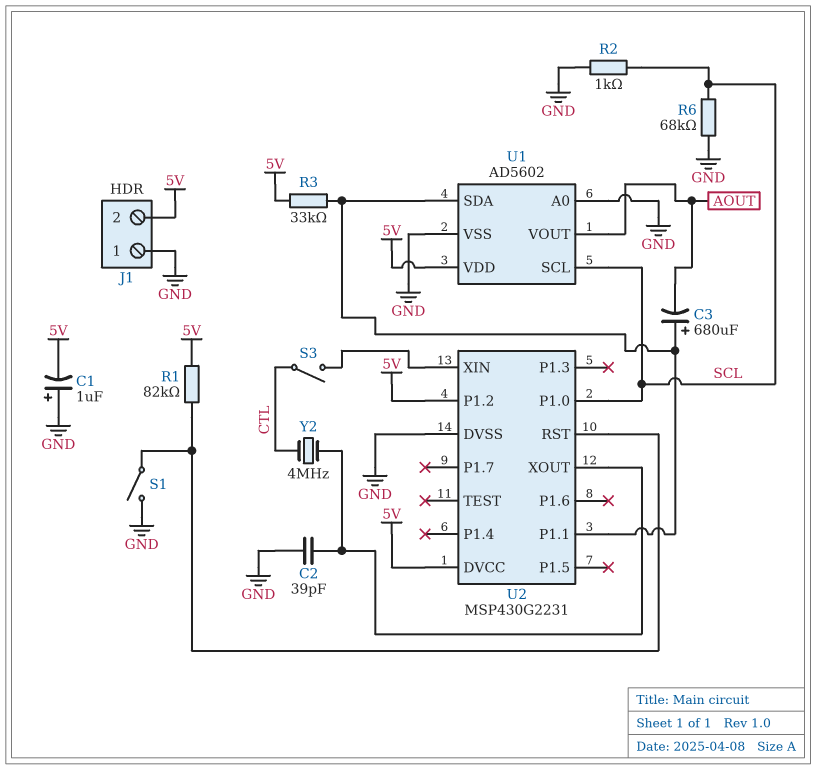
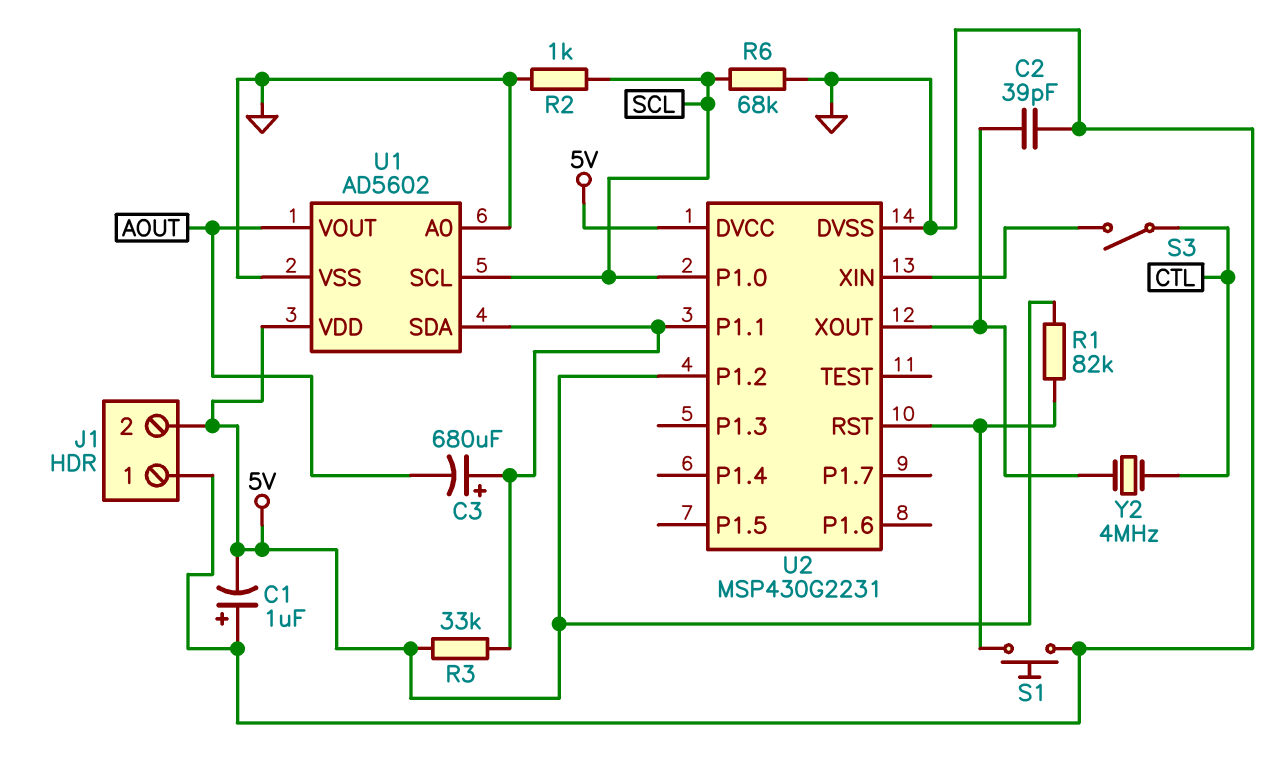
S1: switch (GND, U2/RST) -> button (GND, U2/RST)

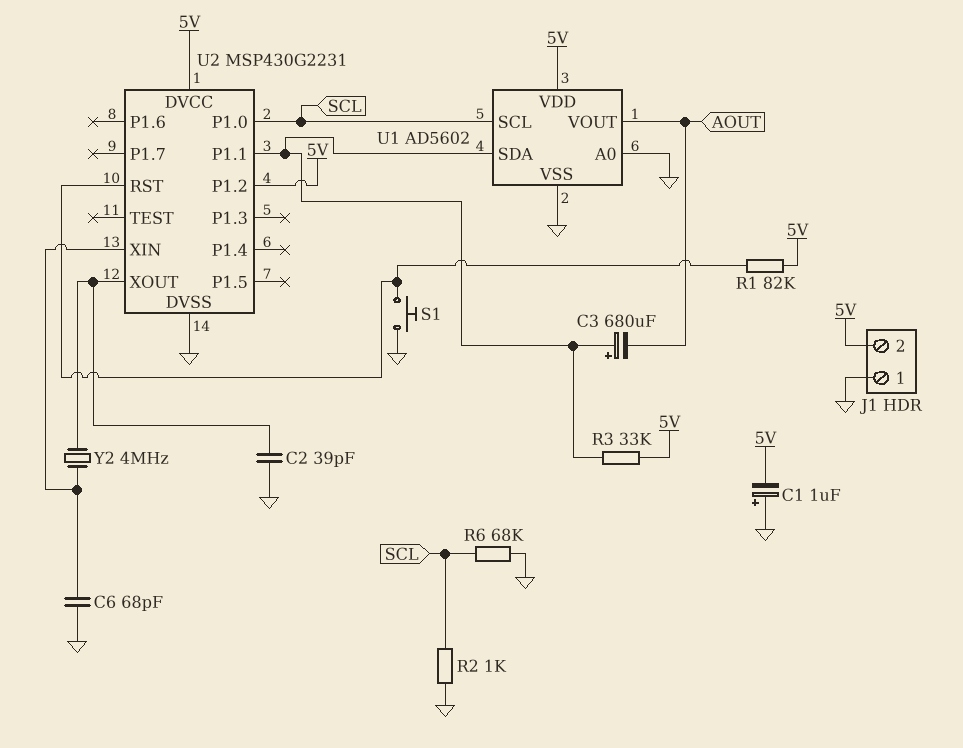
C6: none -> 68pF (GND, U2/XIN)
S3: switch (CTL, U2/XIN) -> none
Y2: 4MHz (CTL, U2/XOUT) -> 4MHz (U2/XIN, U2/XOUT)

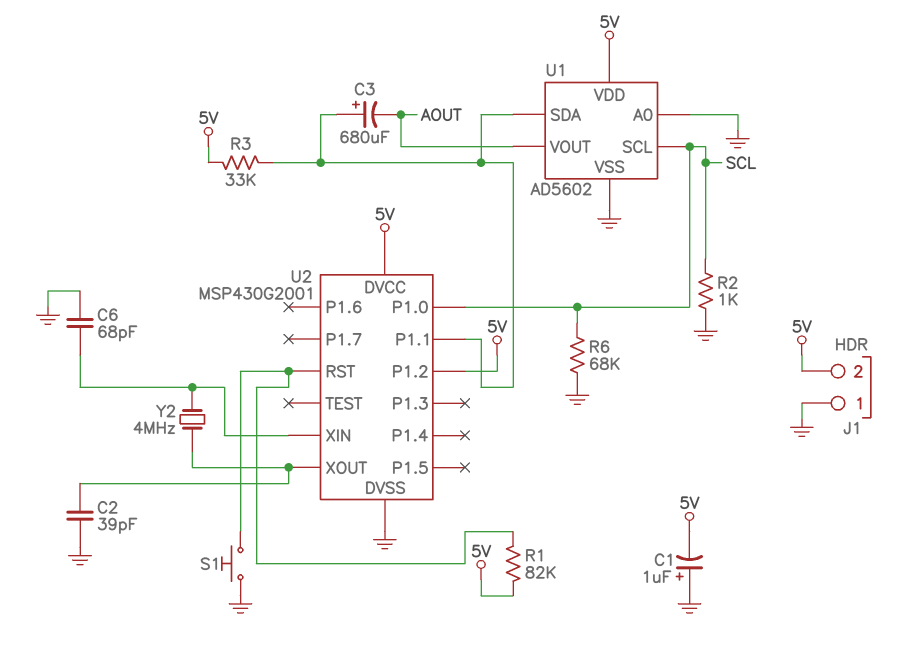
U2: MSP430G2231 -> MSP430G2001

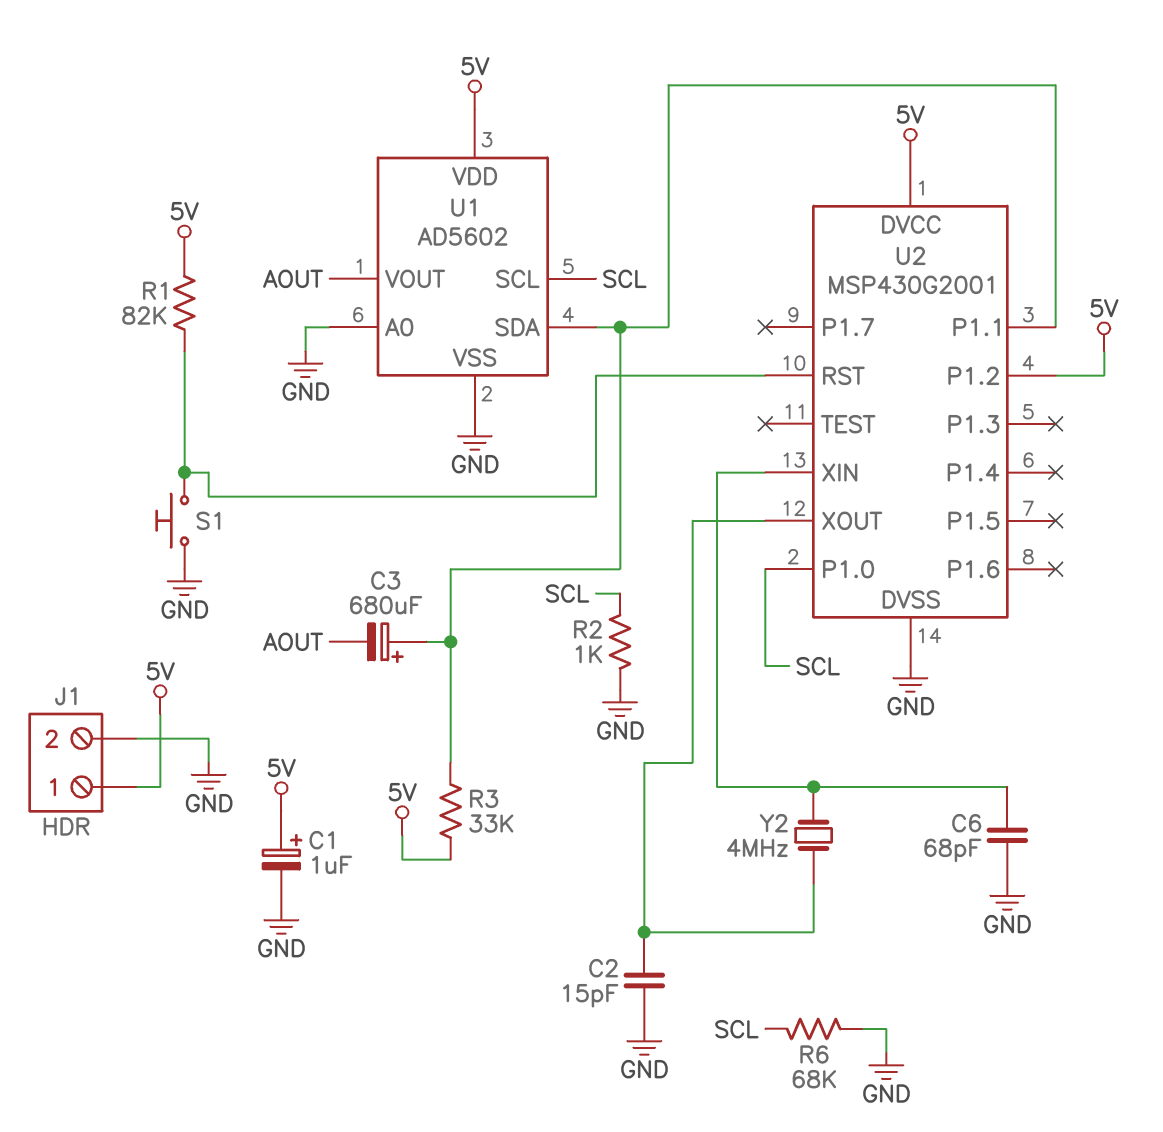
C1: 1uF (plus GND, minus 5V) -> 1uF (plus 5V, minus GND)
C2: 39pF (GND, U2/XOUT) -> 15pF (GND, U2/XOUT)
J1 pin 1: GND -> 5V
J1 pin 2: 5V -> GND

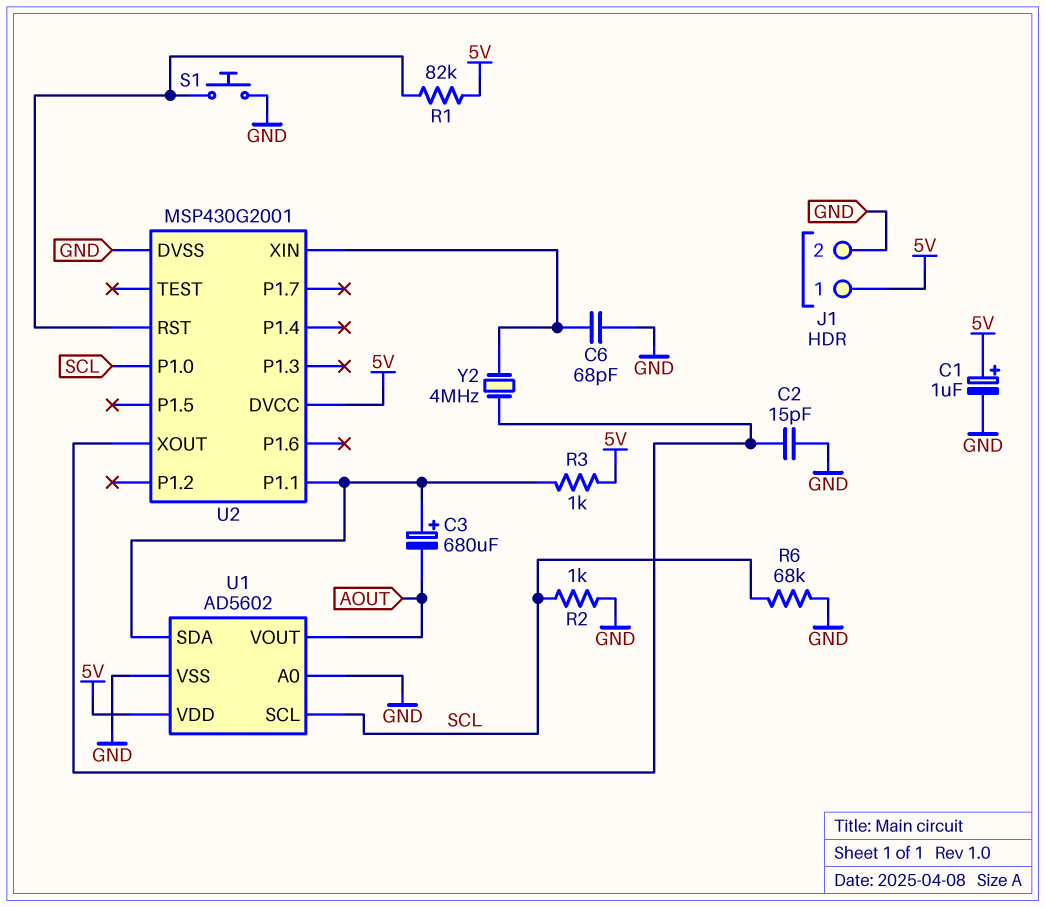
R3: 33k (5V, U1/SDA) -> 1k (5V, U1/SDA)
U2 pin P1.2: 5V -> none

